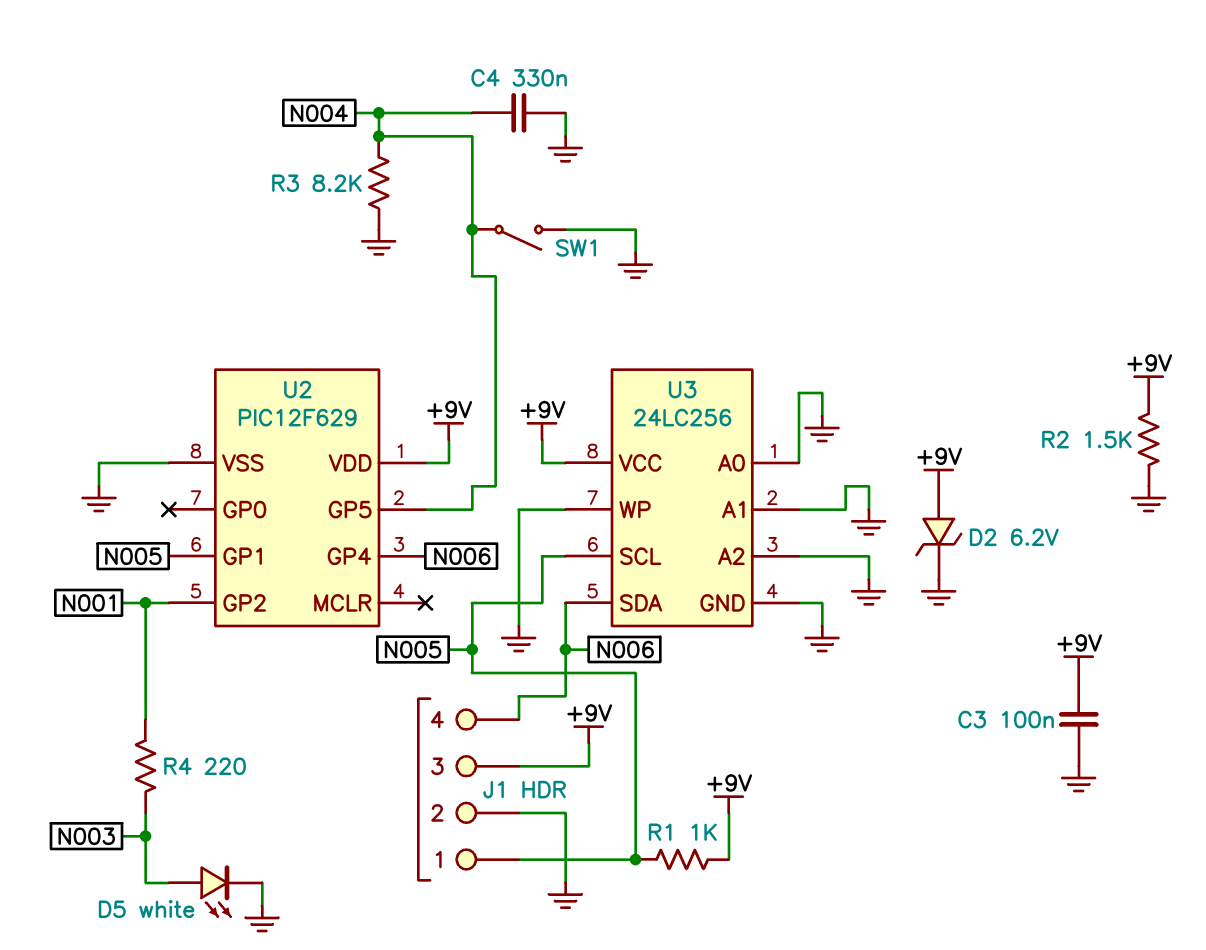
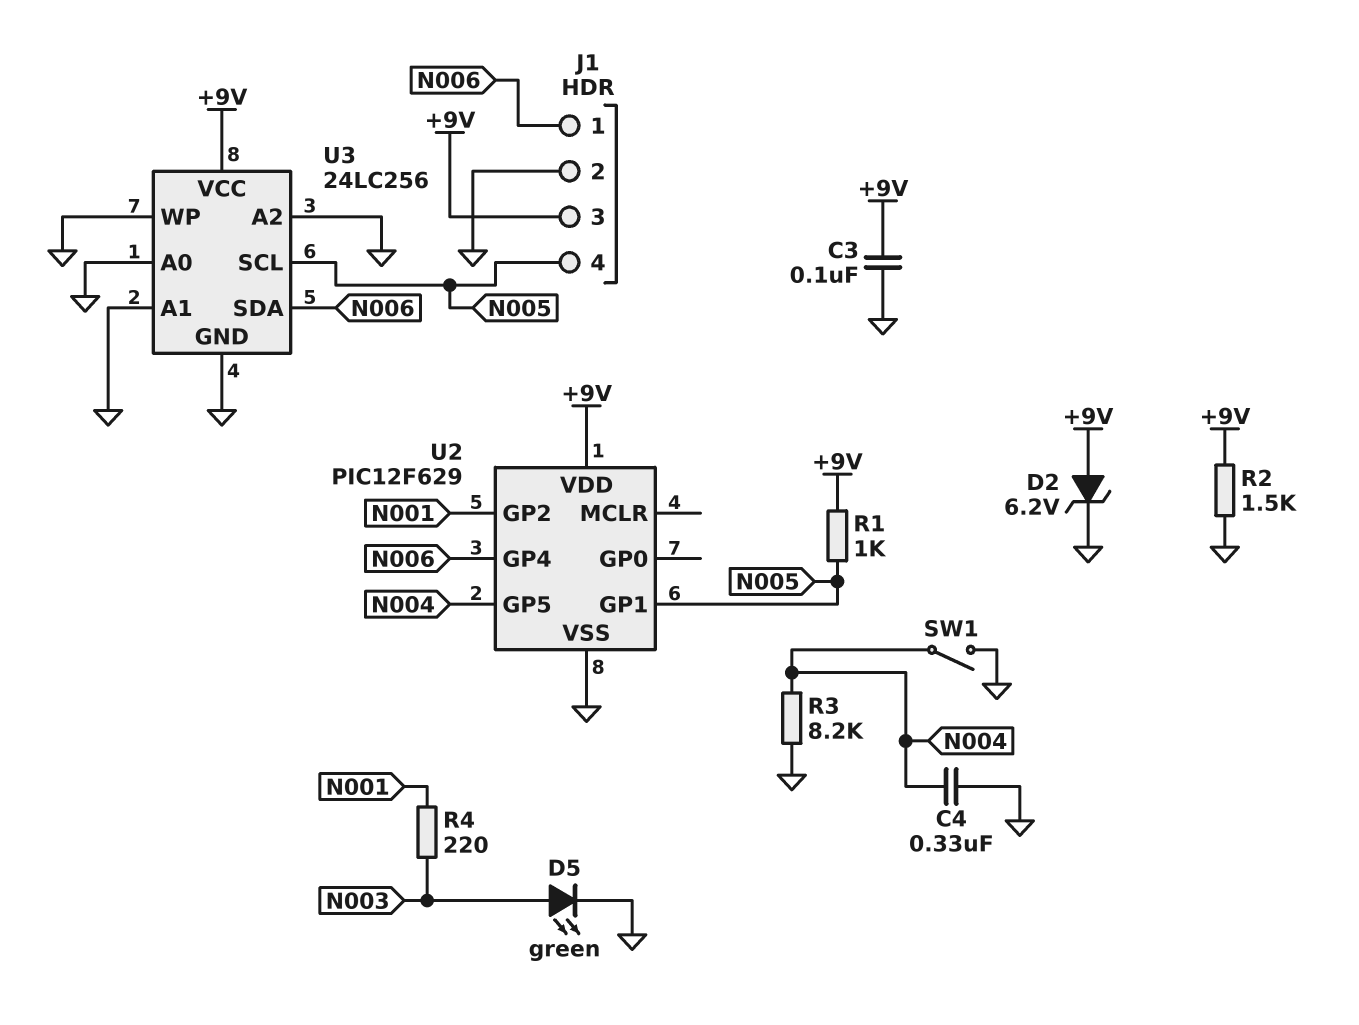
D5: LED white (A N003, K GND) -> LED green (A N003, K GND)
J1 pin 1: N005 -> N006
J1 pin 4: N006 -> N005

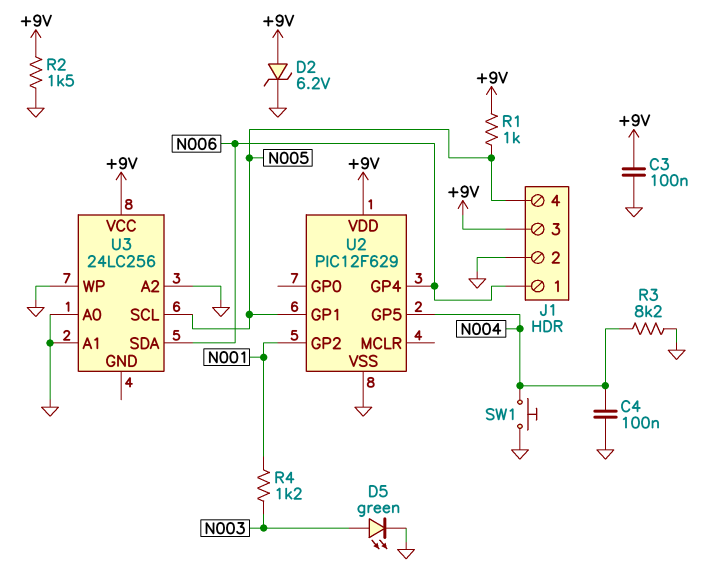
C4: 330nF (GND, N004) -> 100nF (GND, N004)
R4: 220 (N001, N003) -> 1.2k (N001, N003)
SW1: switch (GND, N004) -> button (GND, N004)
U3 pin GND: GND -> none

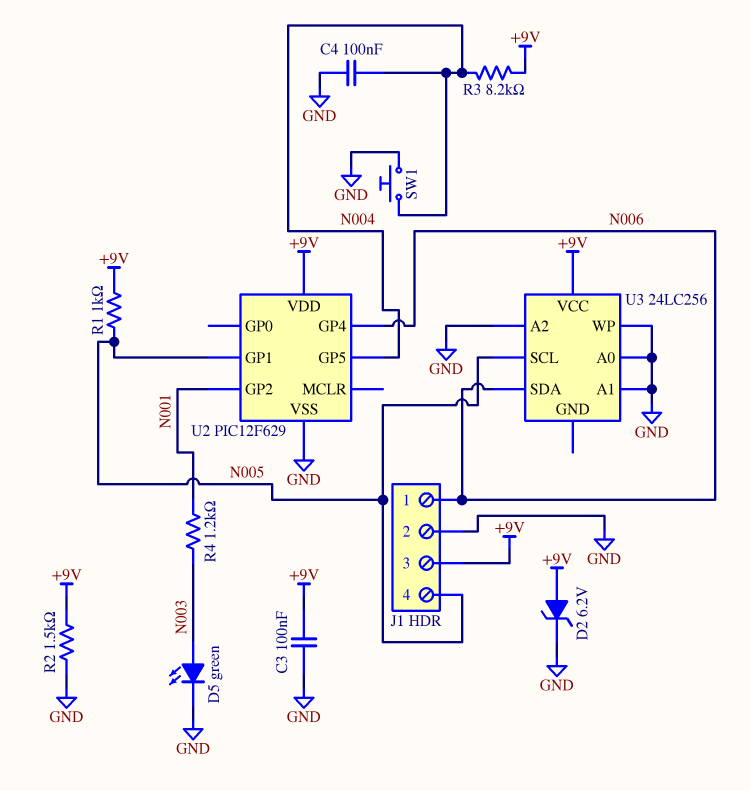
R3: 8.2k (GND, N004) -> 8.2k (+9V, N004)

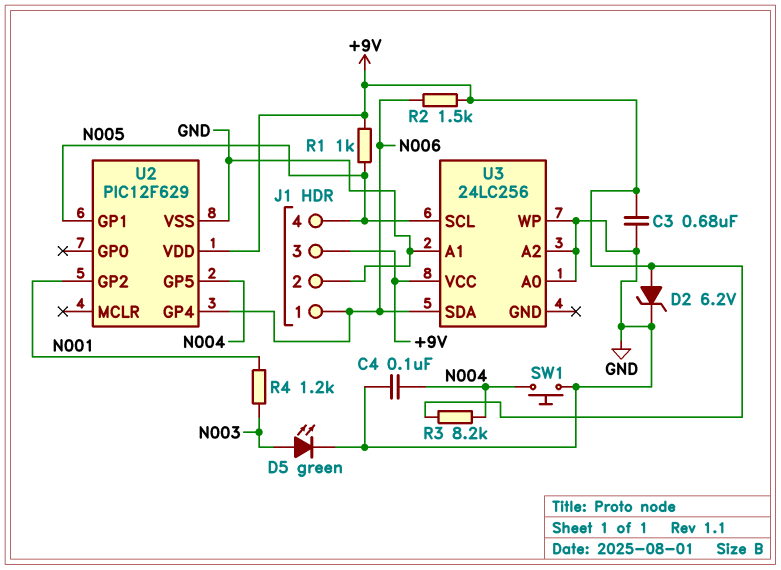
C3: 100nF (+9V, GND) -> 680nF (+9V, GND)
R2: 1.5k (+9V, GND) -> 1.5k (+9V, N006)

